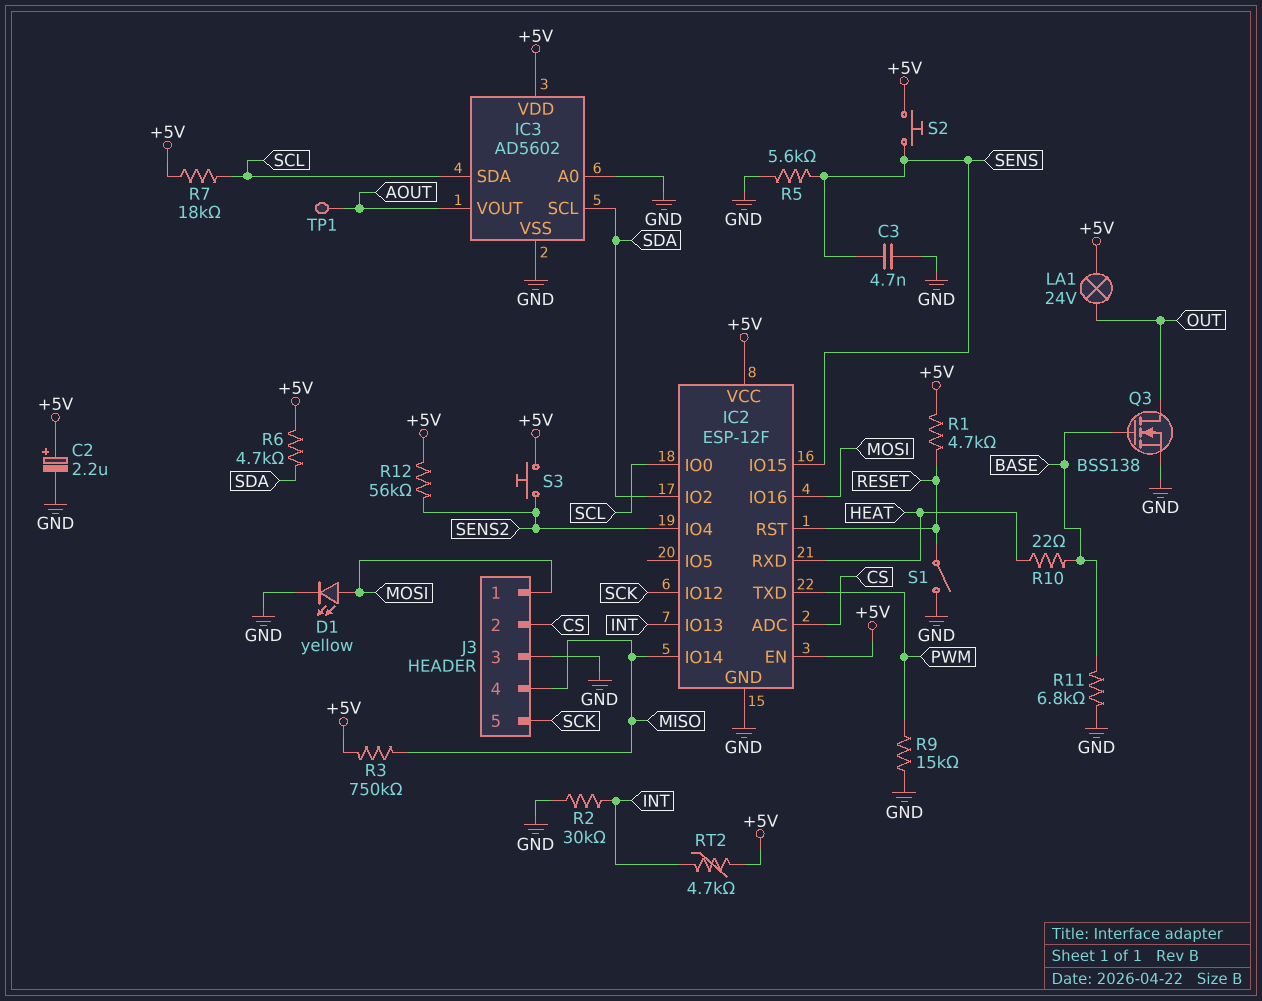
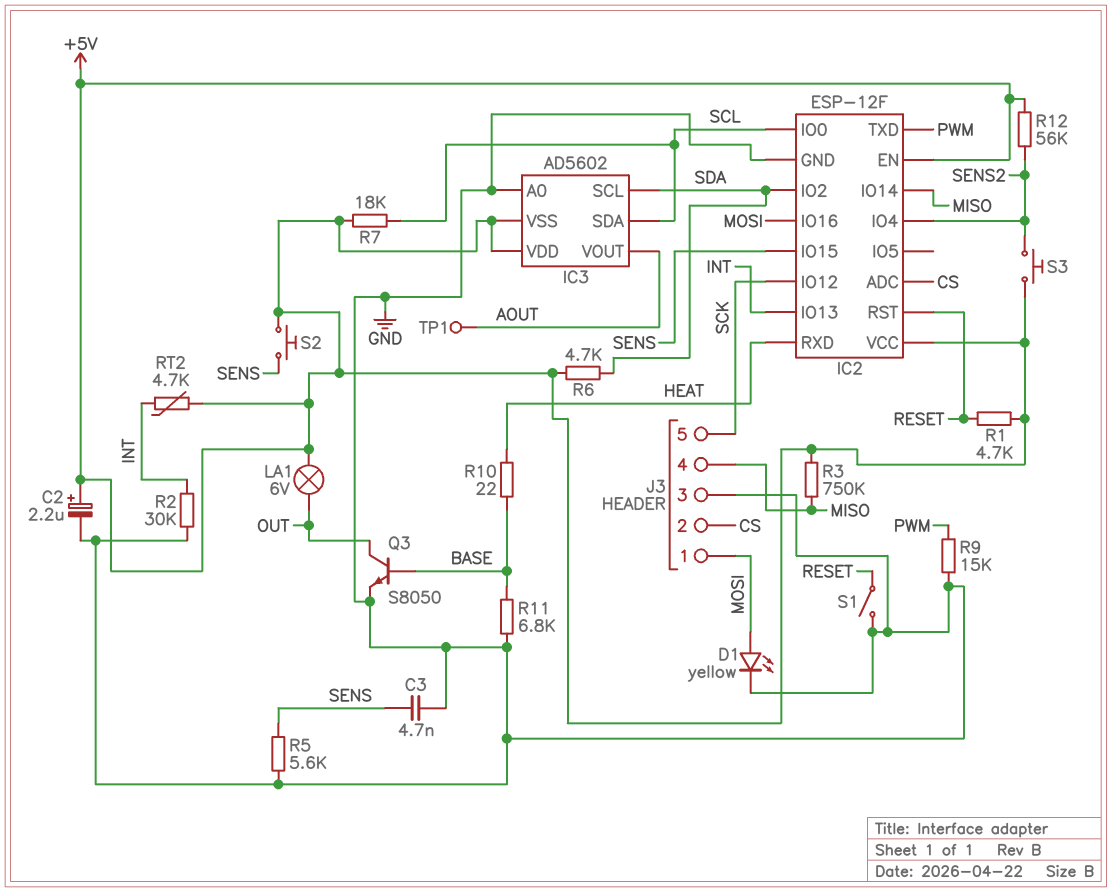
IC3 pin VSS: GND -> +5V
LA1: lamp 24V (+5V, OUT) -> lamp 6V (+5V, OUT)
Q3: NMOS BSS138 (G BASE, D OUT, S GND) -> NPN S8050 (B BASE, C OUT, E GND)

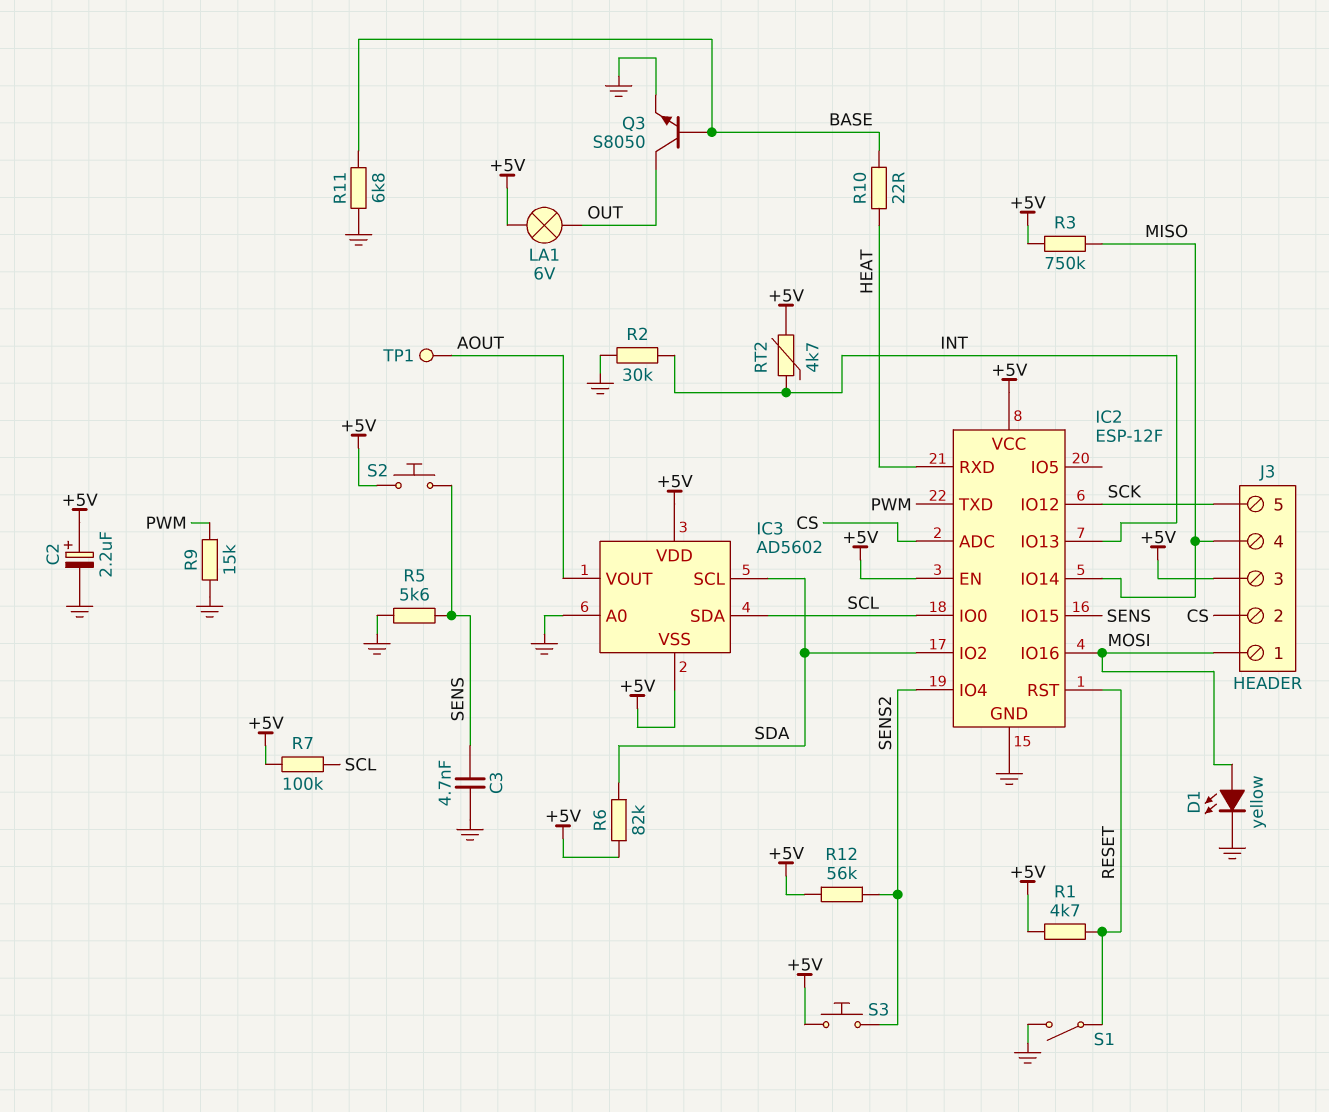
J3 pin 3: GND -> +5V
R6: 4.7k (+5V, SDA) -> 82k (+5V, SDA)
R7: 18k (+5V, SCL) -> 100k (+5V, SCL)

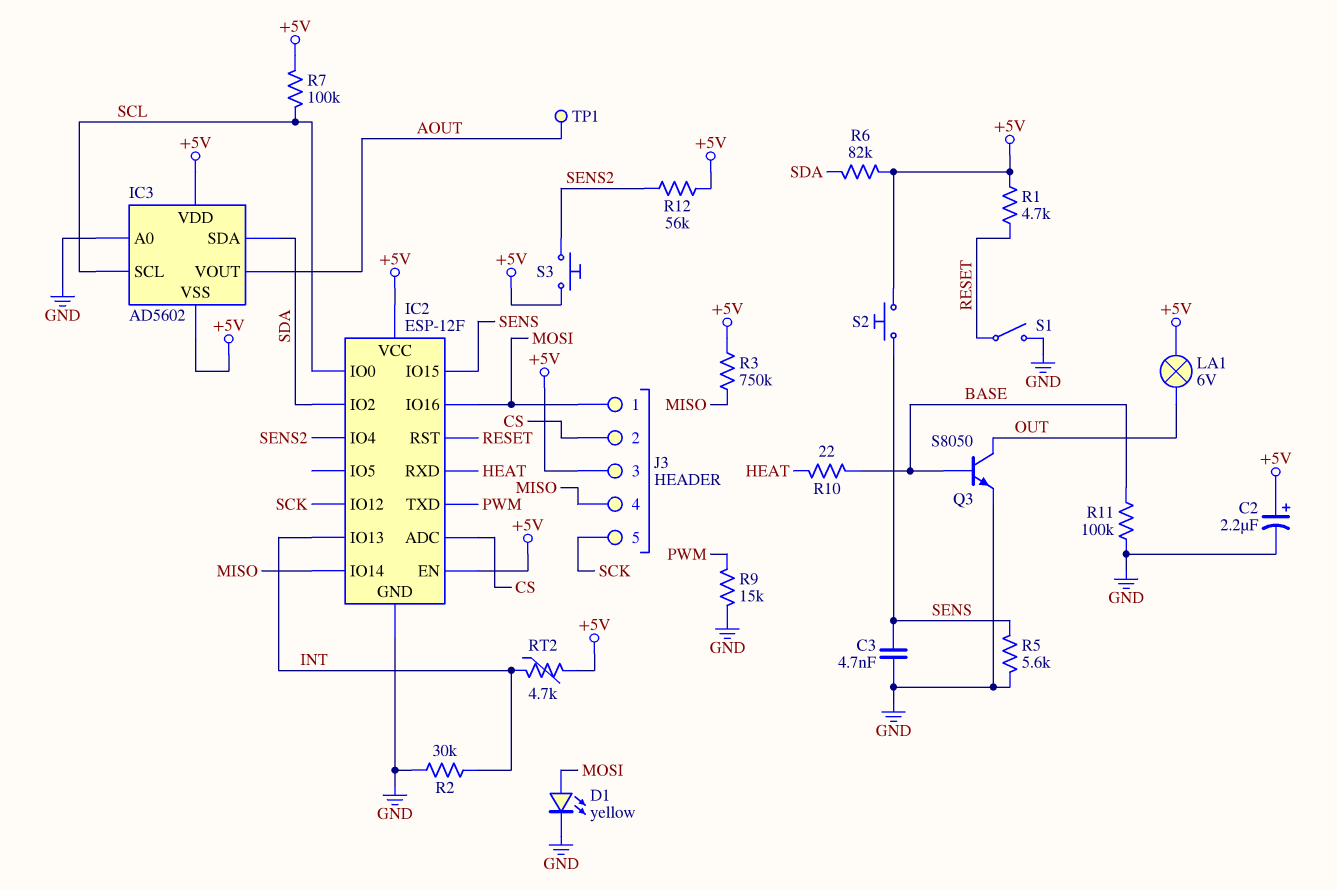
IC3 pin SCL: SDA -> SCL
IC3 pin SDA: SCL -> SDA
R11: 6.8k (BASE, GND) -> 100k (BASE, GND)

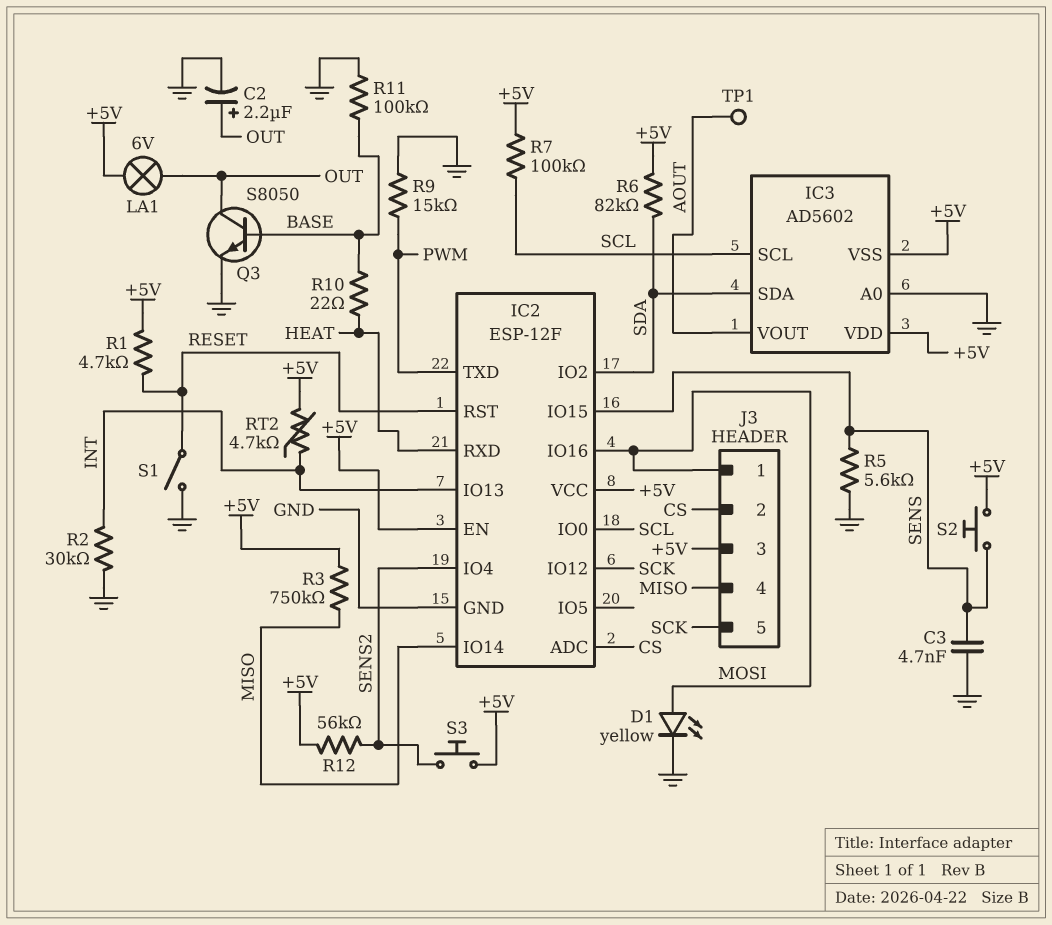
C2: 2.2uF (plus +5V, minus GND) -> 2.2uF (plus OUT, minus GND)

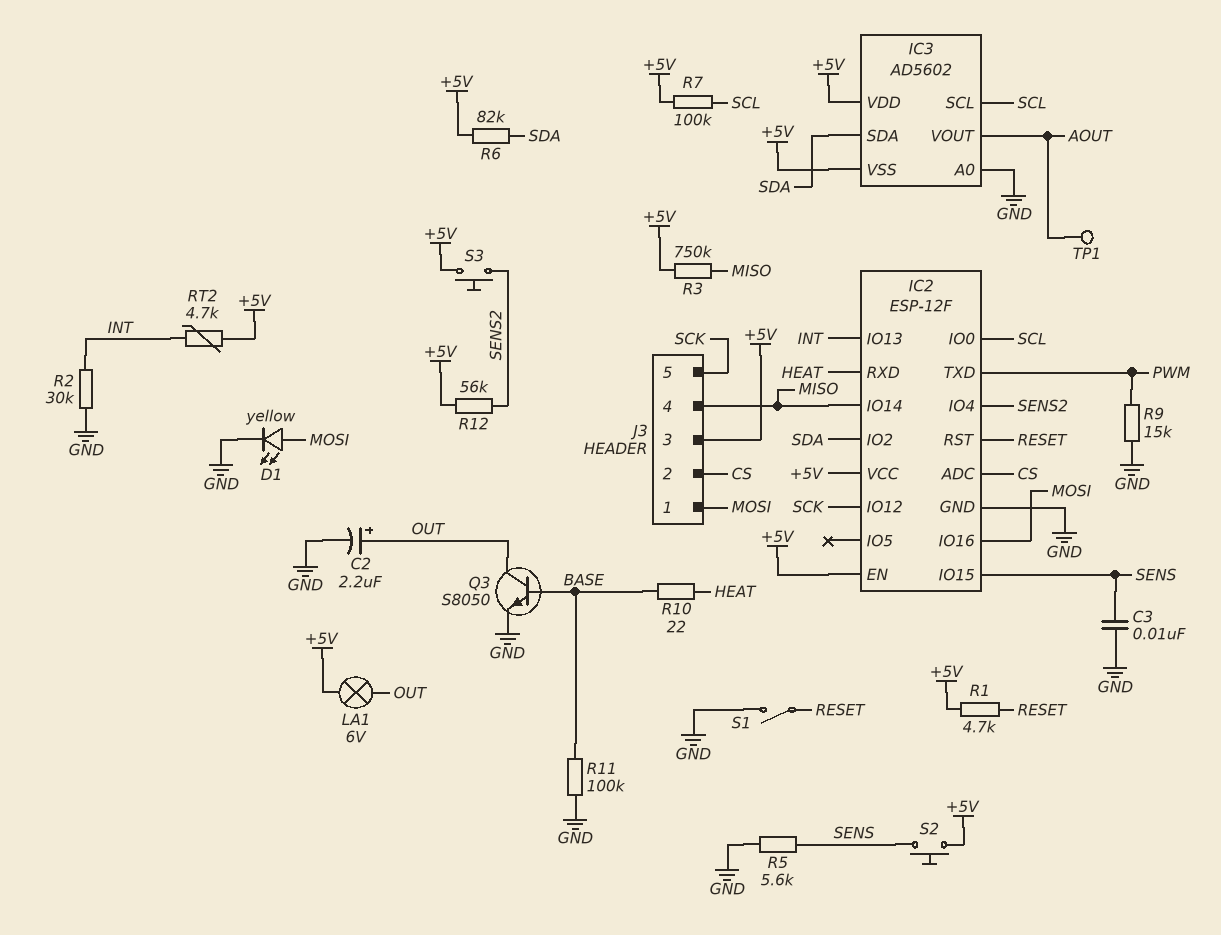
C3: 4.7nF (GND, SENS) -> 10nF (GND, SENS)

